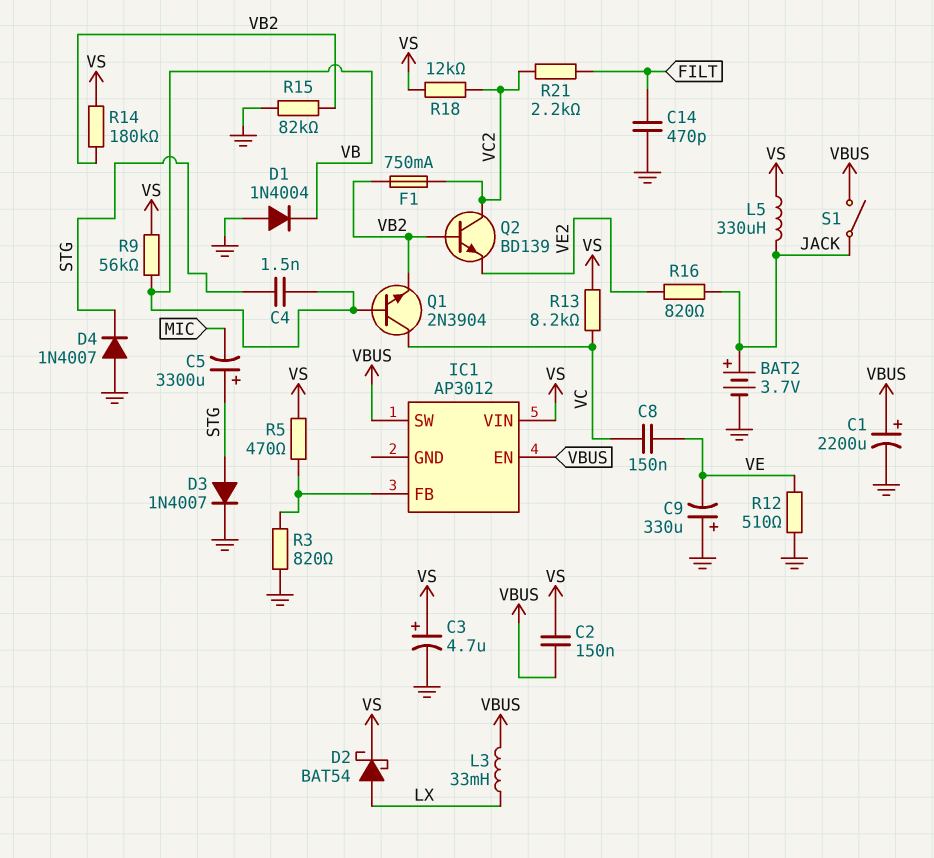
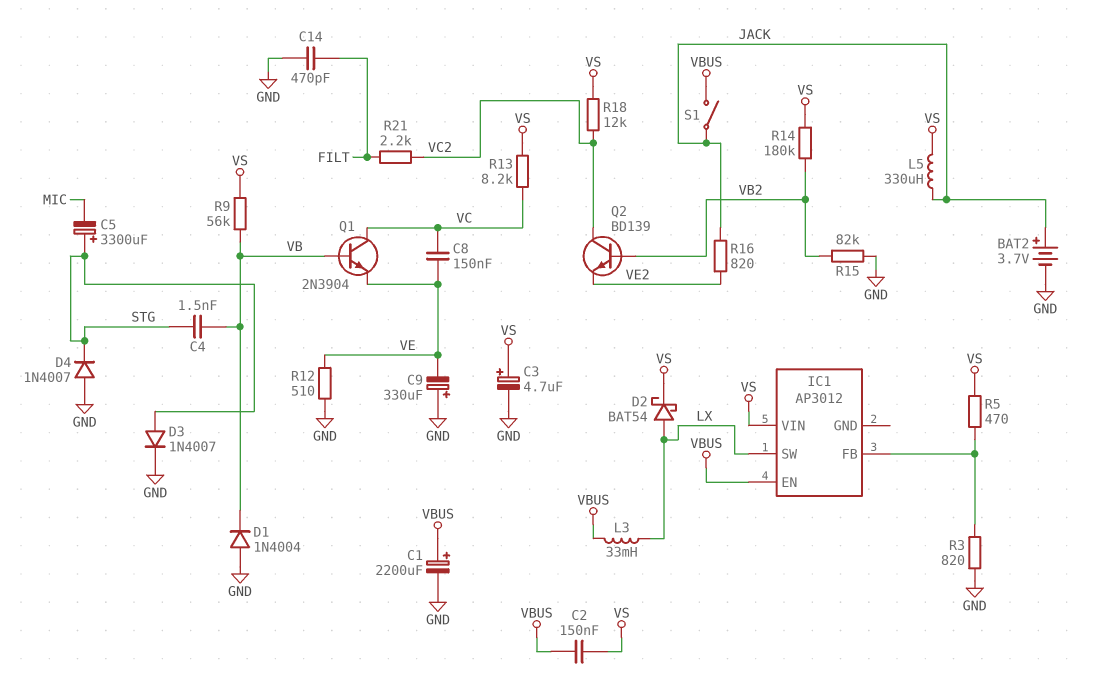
F1: 750mA (VB2, VC2) -> none
IC1 pin SW: VBUS -> LX
Q1: NPN 2N3904 (B VB, C VC, E VB2) -> NPN 2N3904 (B VB, C VC, E VE)

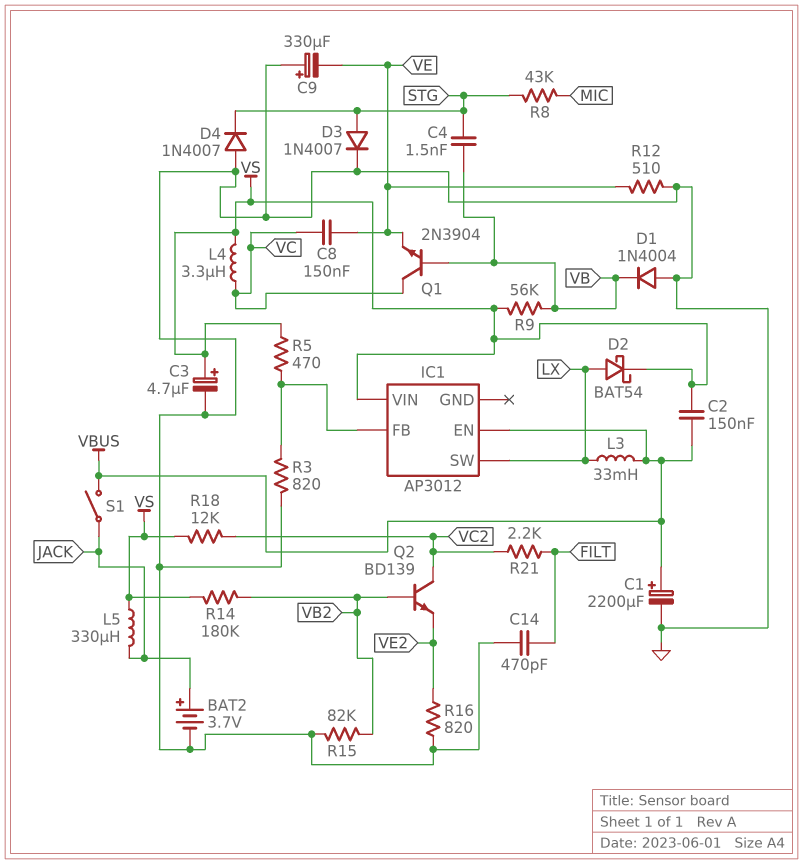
C5: 3300uF (plus STG, minus MIC) -> none
L4: none -> 3.3uH (VC, VS)
R8: none -> 43k (MIC, STG)
R13: 8.2k (VC, VS) -> none
R16: 820 (JACK, VE2) -> 820 (GND, VE2)

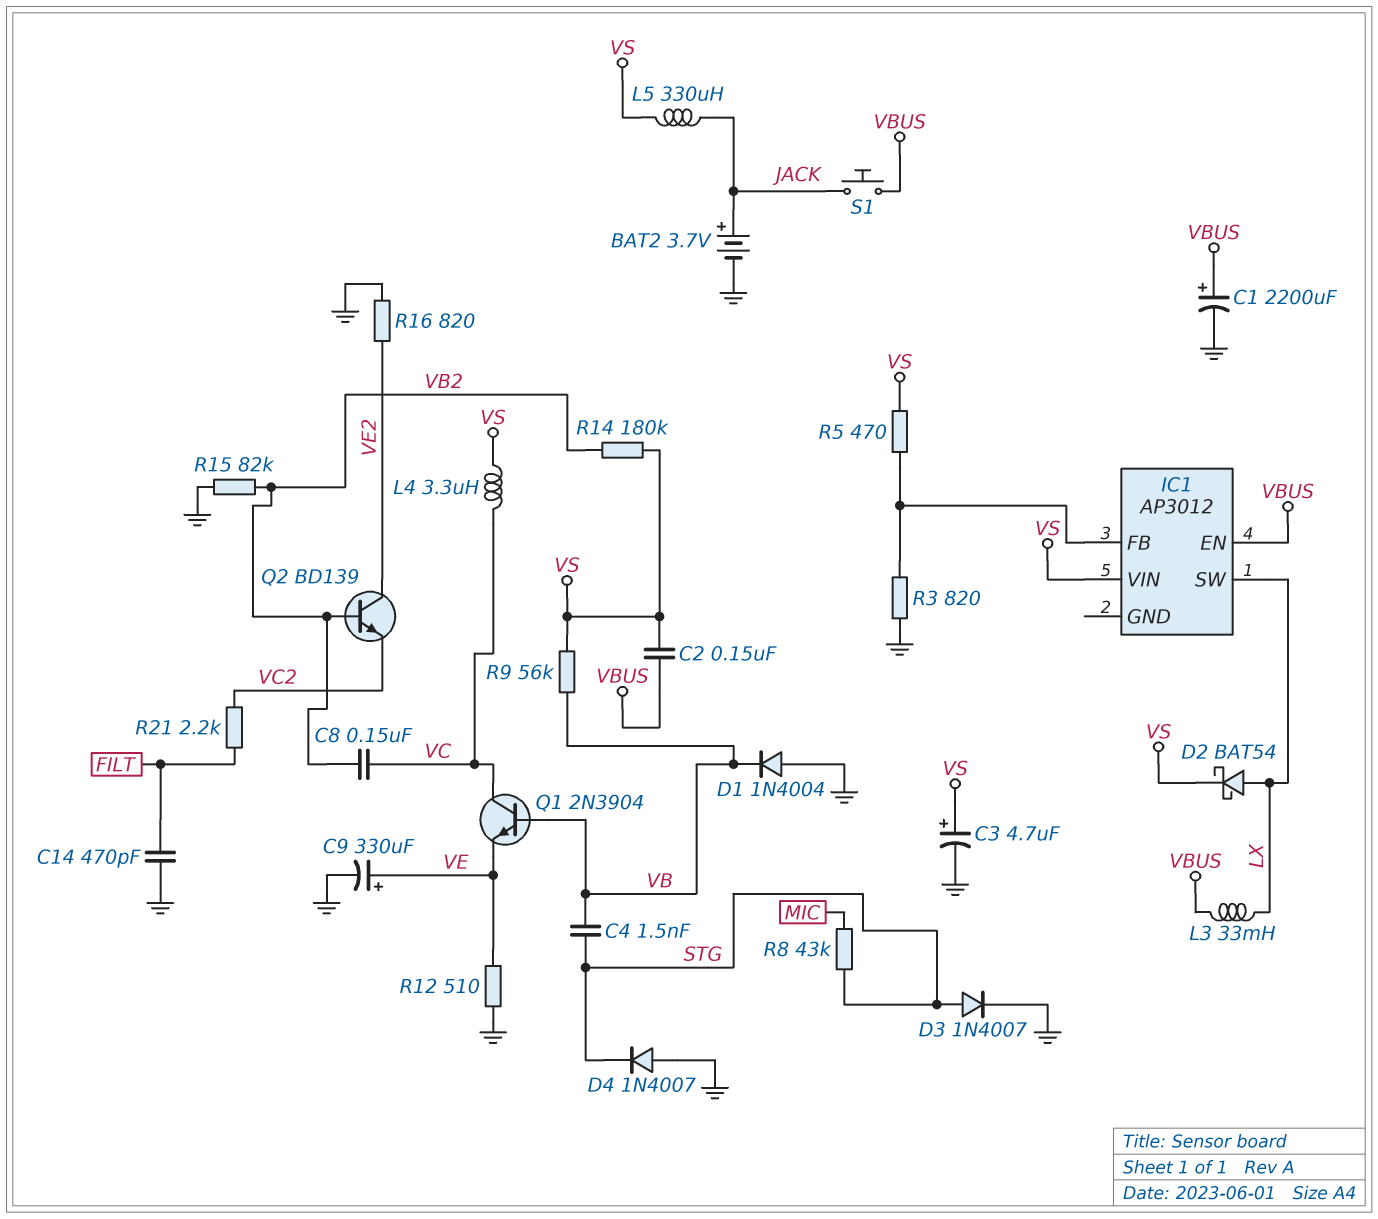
C8: 150nF (VC, VE) -> 150nF (VB2, VC)
C9: 330uF (plus GND, minus VE) -> 330uF (plus VE, minus GND)
Q2: NPN BD139 (B VB2, C VC2, E VE2) -> NPN BD139 (B VB2, C VE2, E VC2)
R18: 12k (VC2, VS) -> none
S1: switch (JACK, VBUS) -> button (JACK, VBUS)

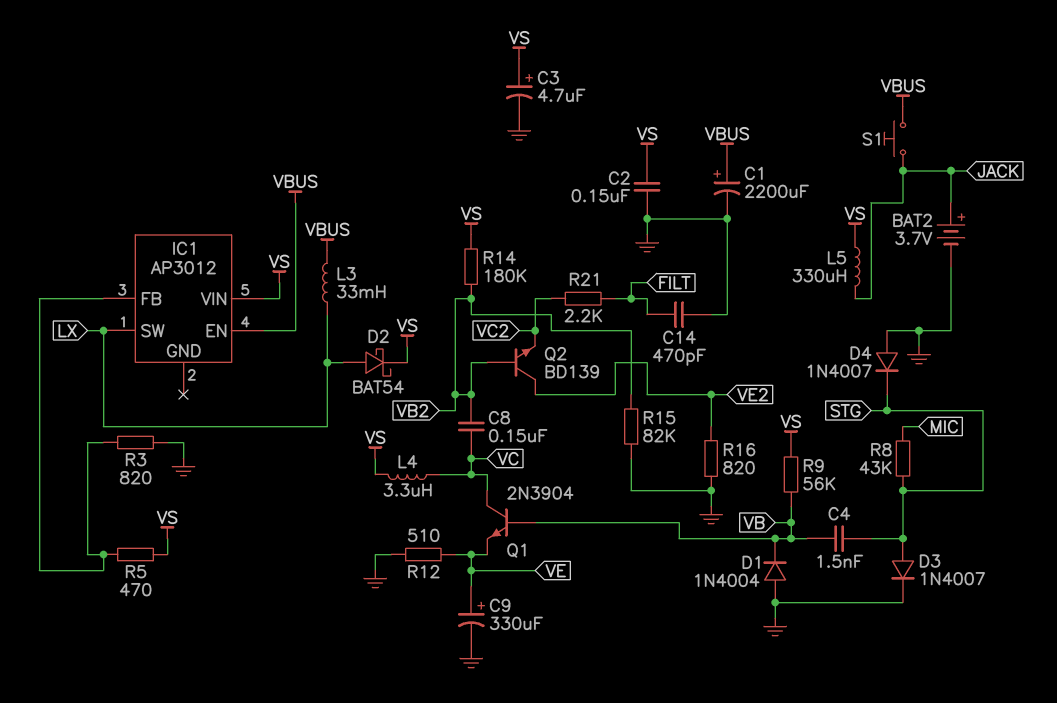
C2: 150nF (VBUS, VS) -> 150nF (GND, VS)

